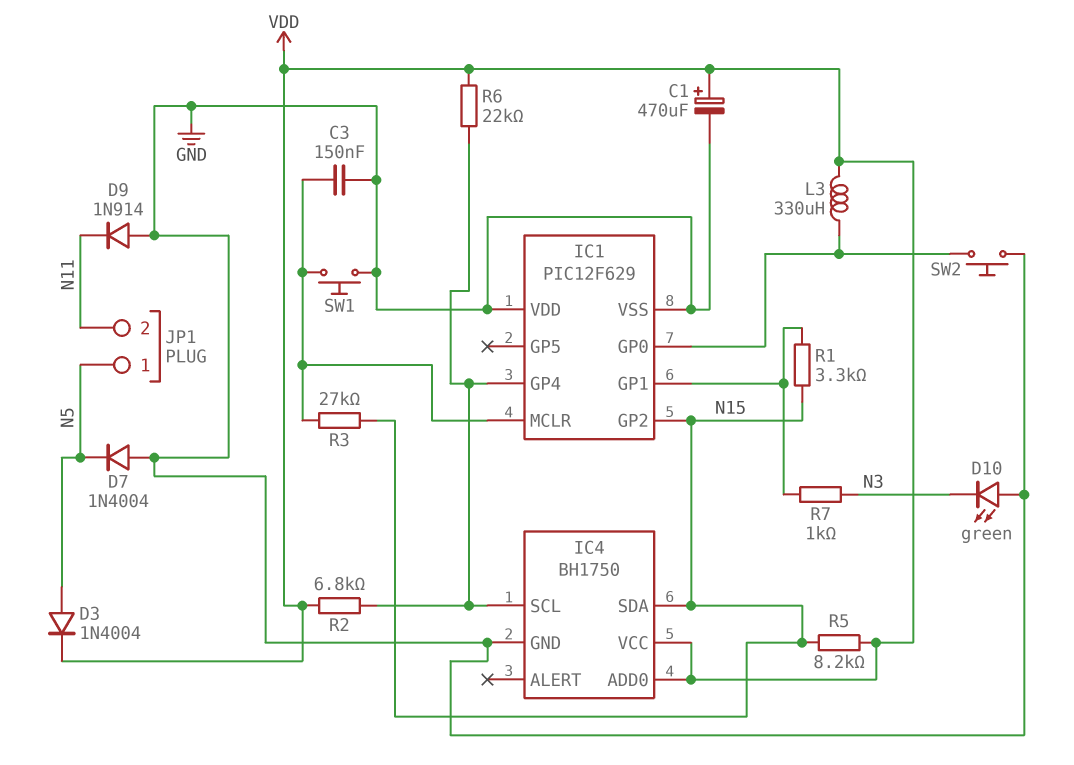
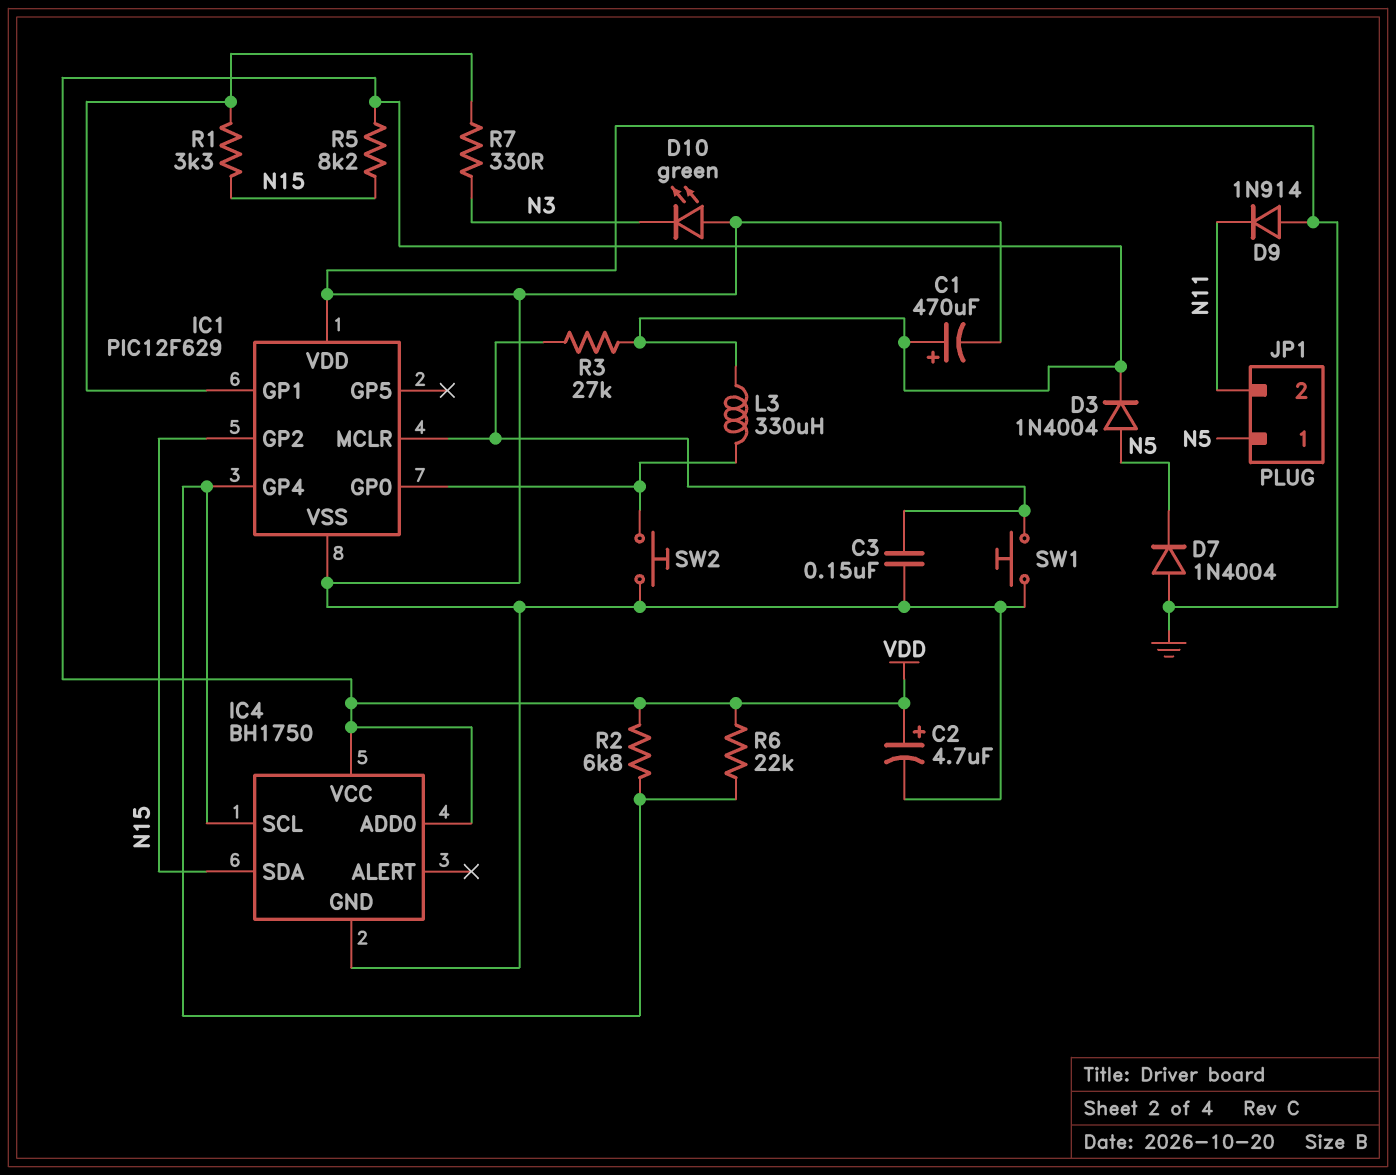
C2: none -> 4.7uF (plus VDD, minus GND)
R3: 27k (IC1/MCLR, N15) -> 27k (IC1/MCLR, VDD)
R7: 1k (IC1/GP1, N3) -> 330 (IC1/GP1, N3)

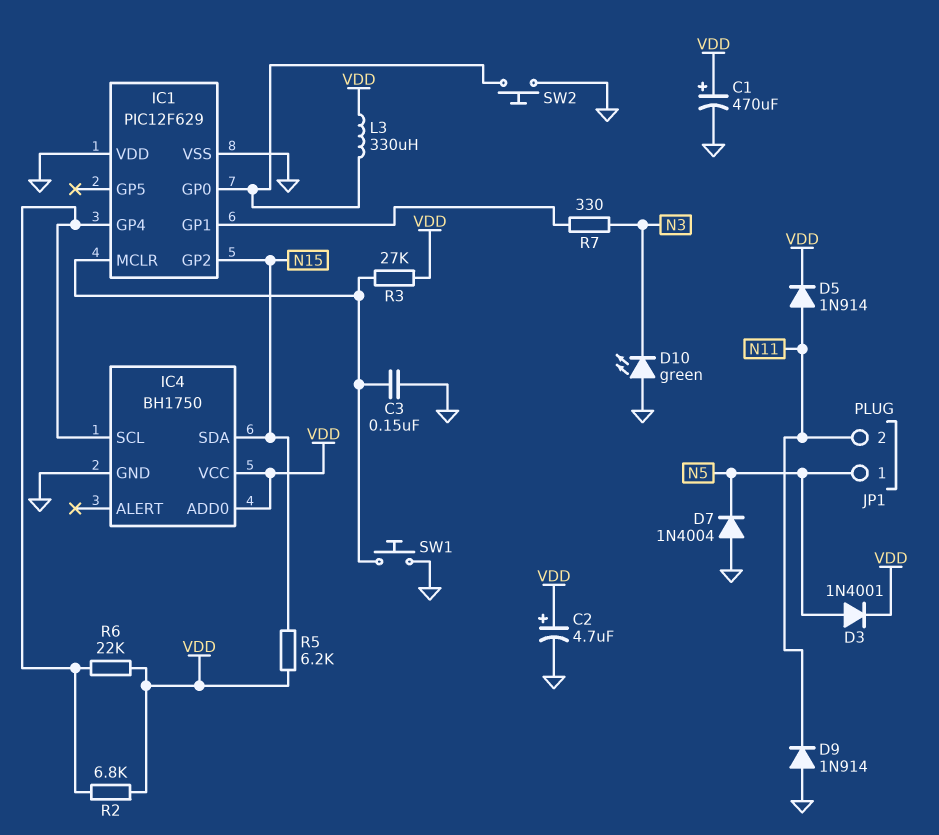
D3: diode 1N4004 (A N5, K VDD) -> diode 1N4001 (A N5, K VDD)
D5: none -> diode 1N914 (A N11, K VDD)
R1: 3.3k (IC1/GP1, N15) -> none
R5: 8.2k (N15, VDD) -> 6.2k (N15, VDD)

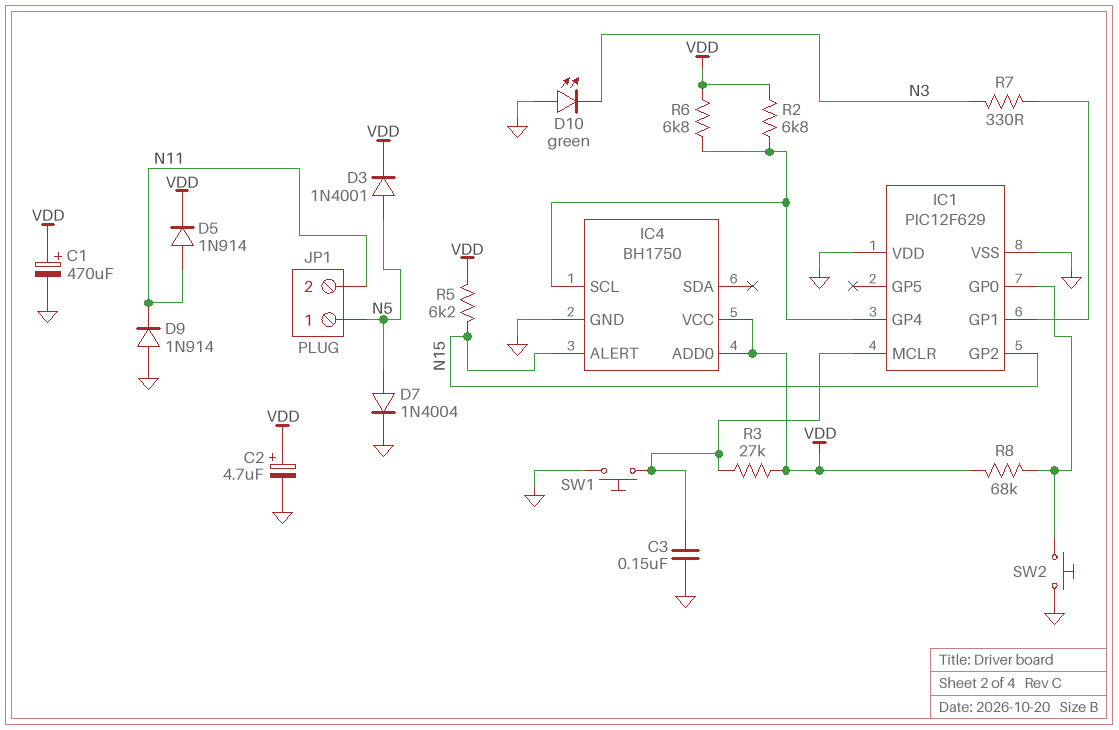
D7: diode 1N4004 (A GND, K N5) -> diode 1N4004 (A N5, K GND)
IC4 pin ALERT: none -> N15
IC4 pin SDA: N15 -> none
L3: 330uH (IC1/GP0, VDD) -> none
R6: 22k (IC1/GP4, VDD) -> 6.8k (IC1/GP4, VDD)
R8: none -> 68k (IC1/GP0, VDD)

